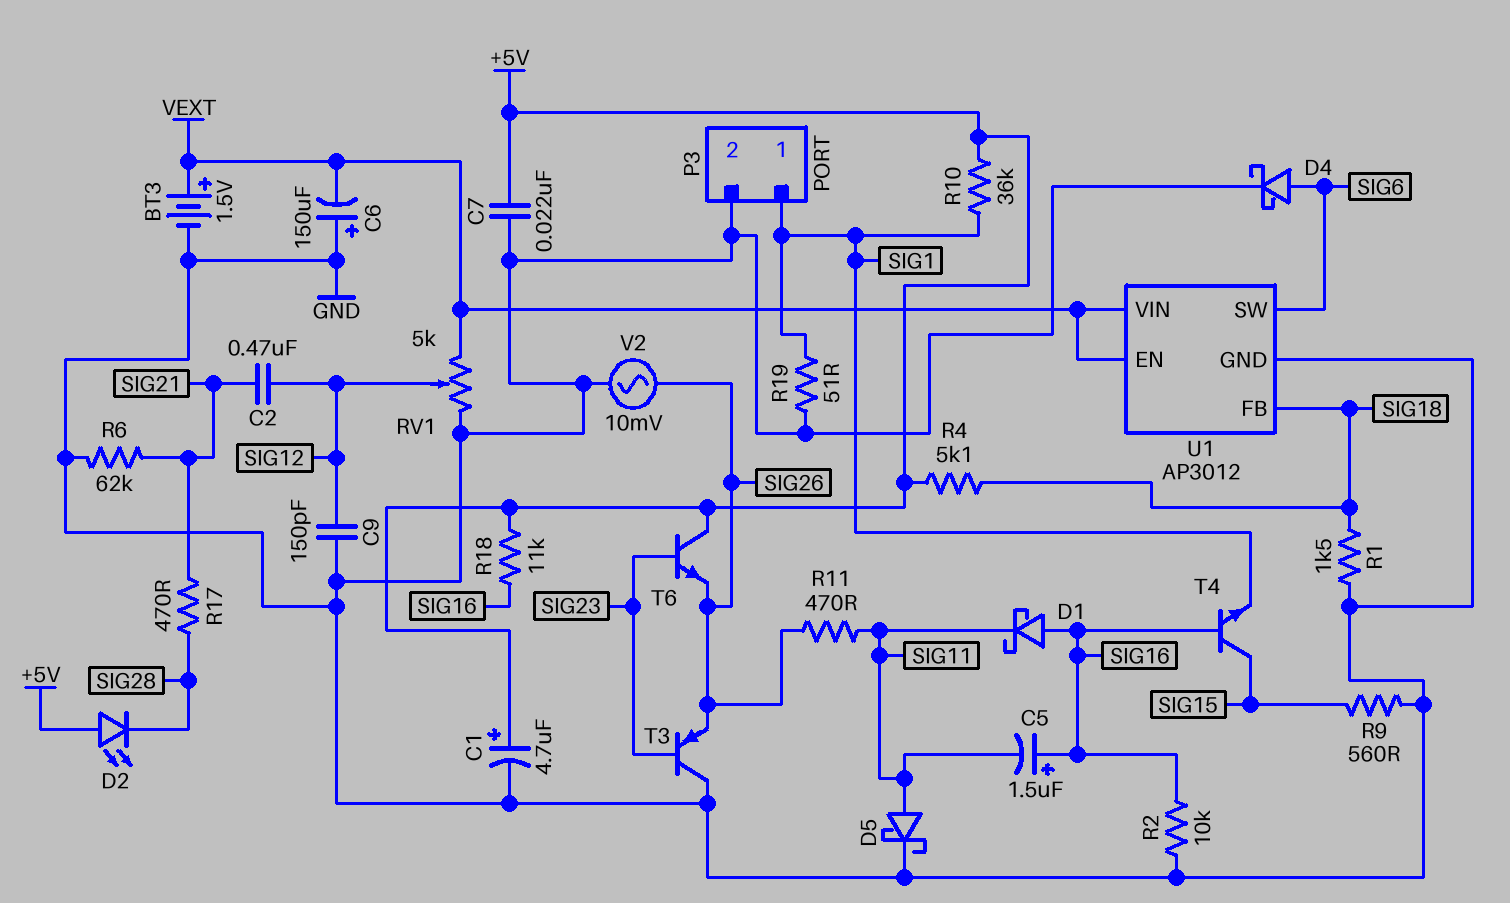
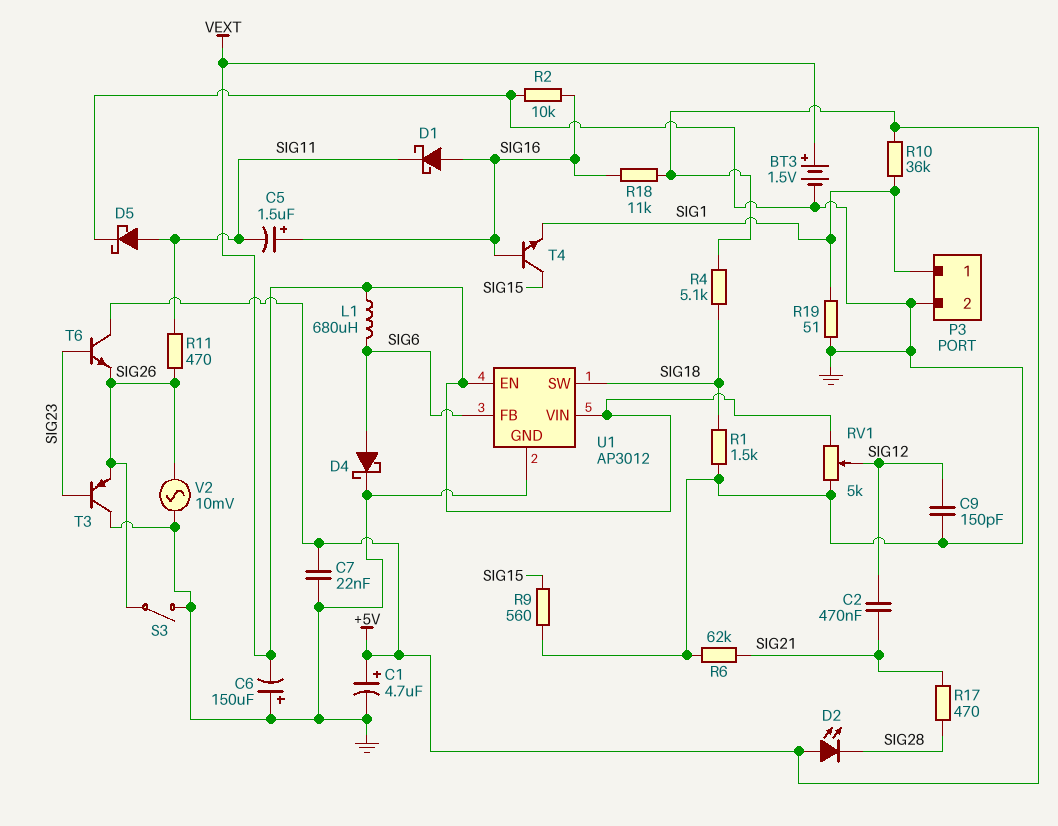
L1: none -> 680uH (SIG6, VEXT)
S3: none -> switch (GND, SIG26)
U1 pin FB: SIG18 -> SIG6
U1 pin SW: SIG6 -> SIG18

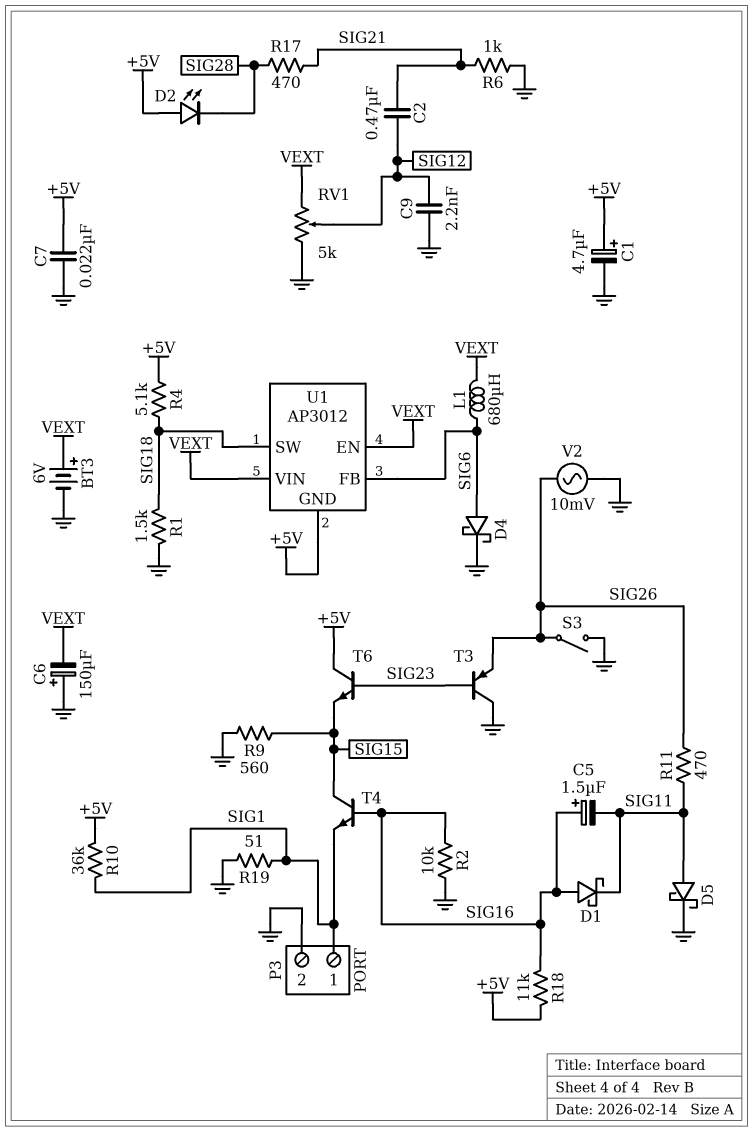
BT3: 1.5V (plus VEXT, minus GND) -> 6V (plus VEXT, minus GND)
C9: 150pF (GND, SIG12) -> 2.2nF (GND, SIG12)
R6: 62k (GND, SIG21) -> 1k (GND, SIG21)
T6: NPN (B SIG23, C +5V, E SIG26) -> NPN (B SIG23, C +5V, E SIG15)
U1 pin GND: GND -> +5V

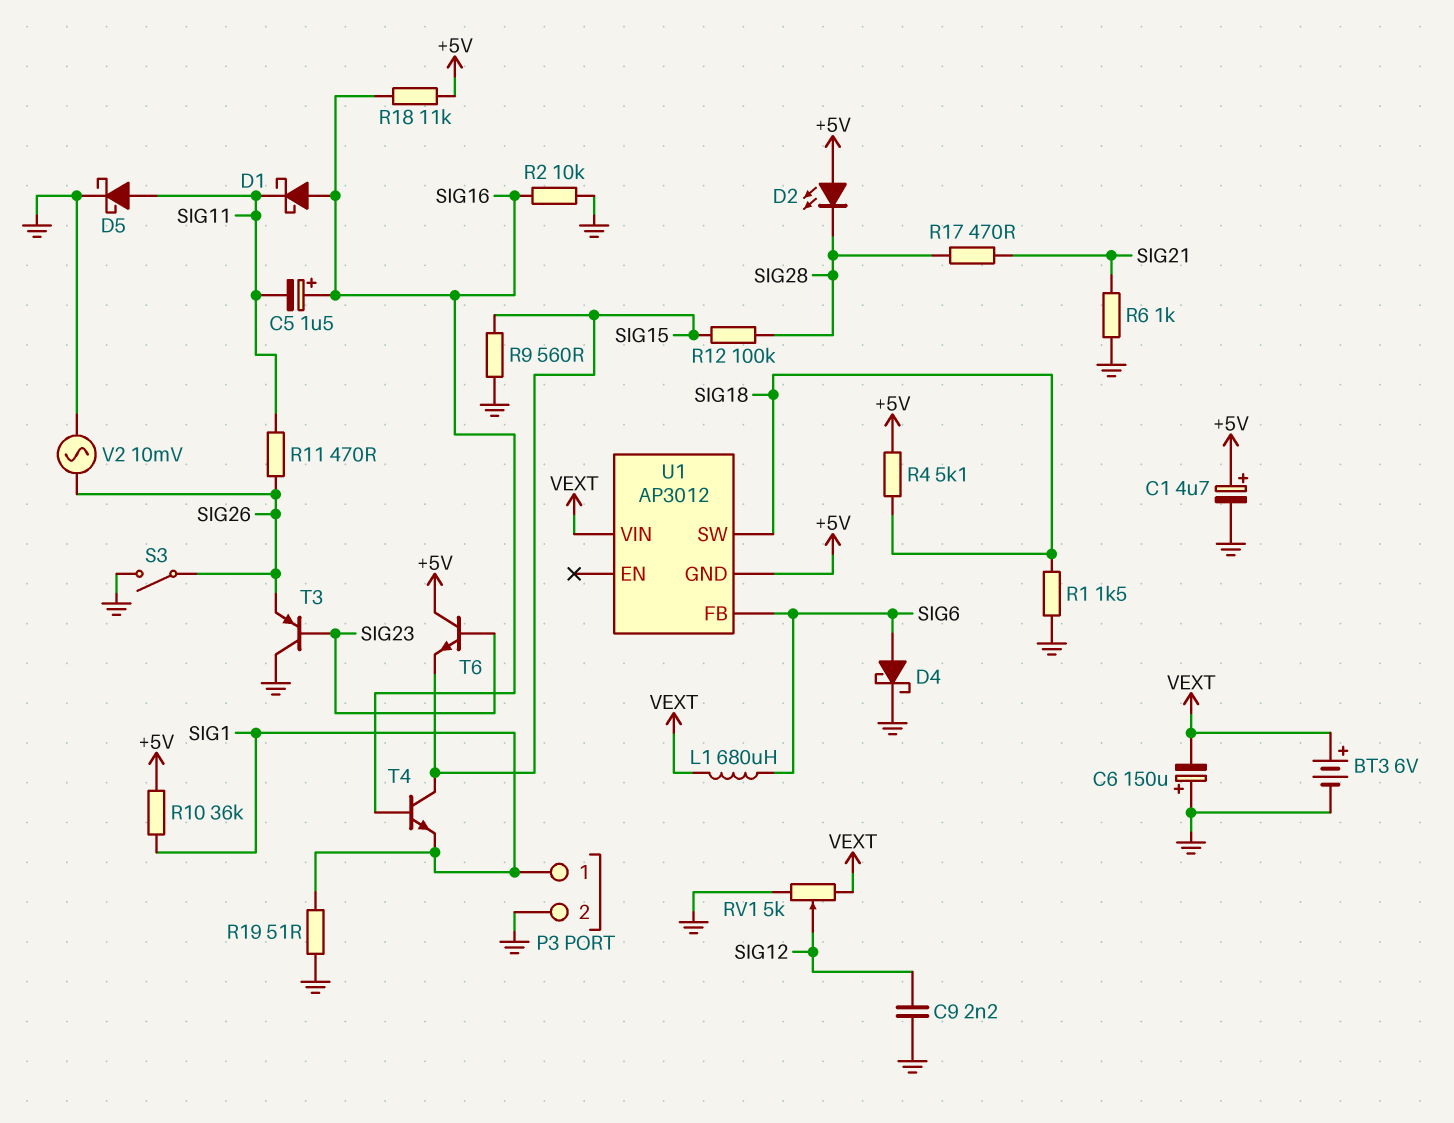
C2: 470nF (SIG12, SIG21) -> none
C7: 22nF (+5V, GND) -> none
R12: none -> 100k (SIG15, SIG28)
U1 pin EN: VEXT -> none

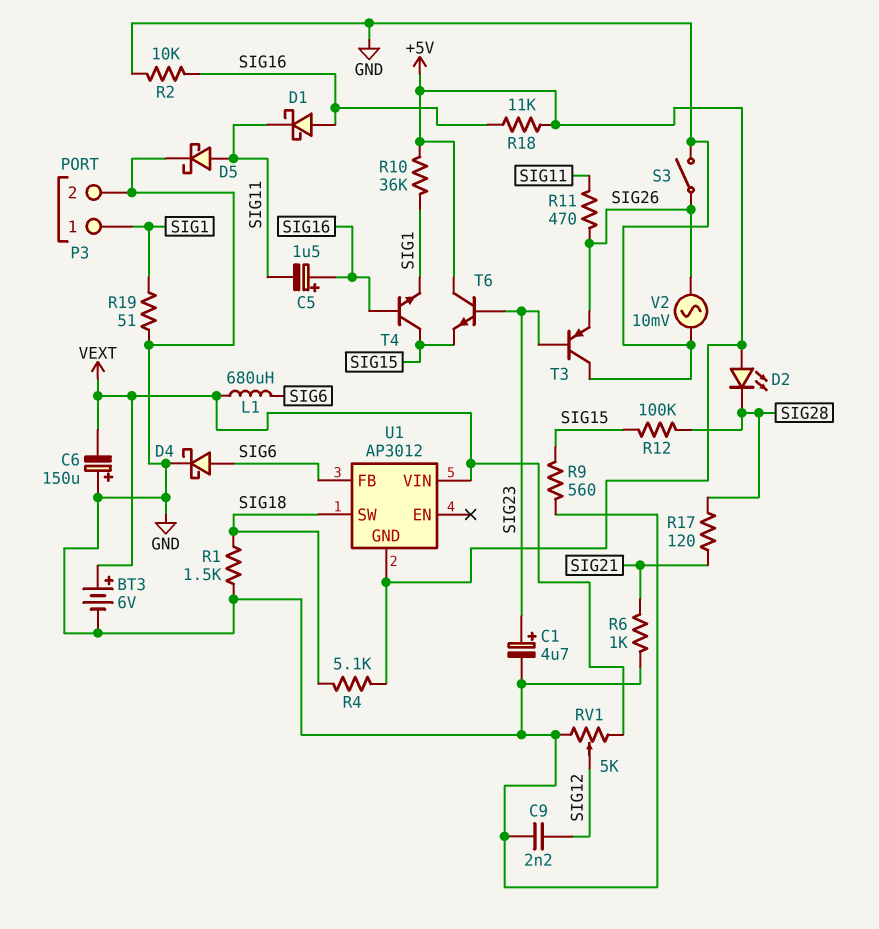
C1: 4.7uF (plus +5V, minus GND) -> 4.7uF (plus SIG23, minus GND)
R17: 470 (SIG21, SIG28) -> 120 (SIG21, SIG28)

